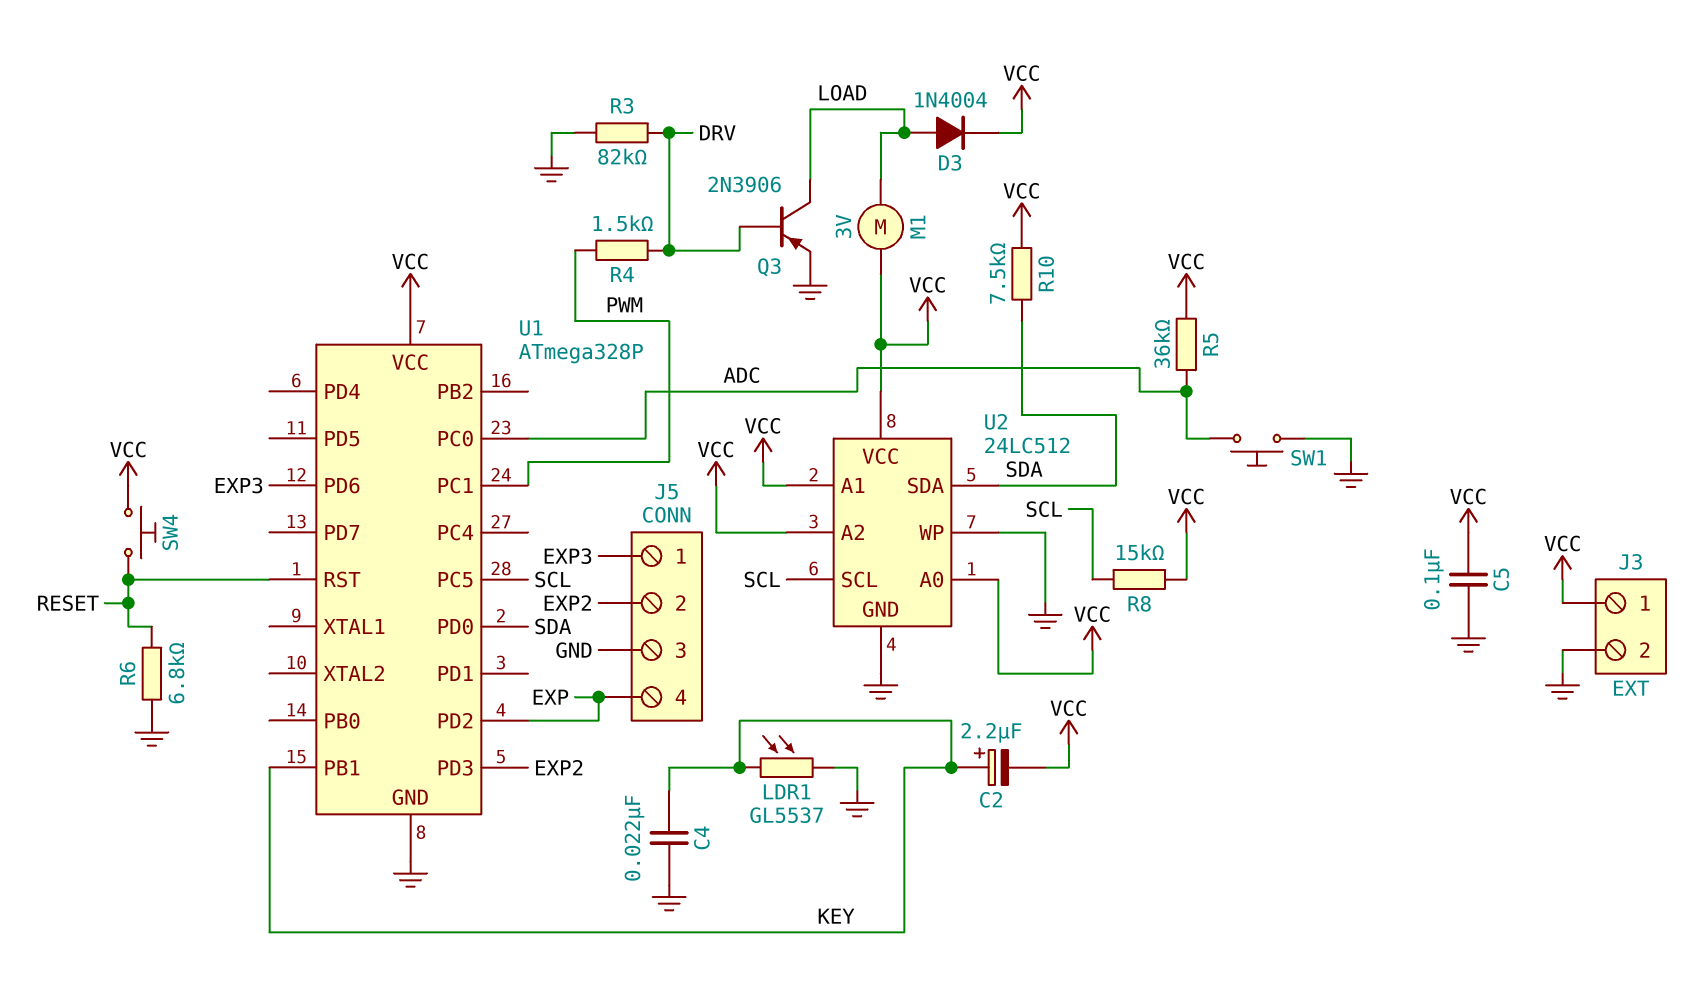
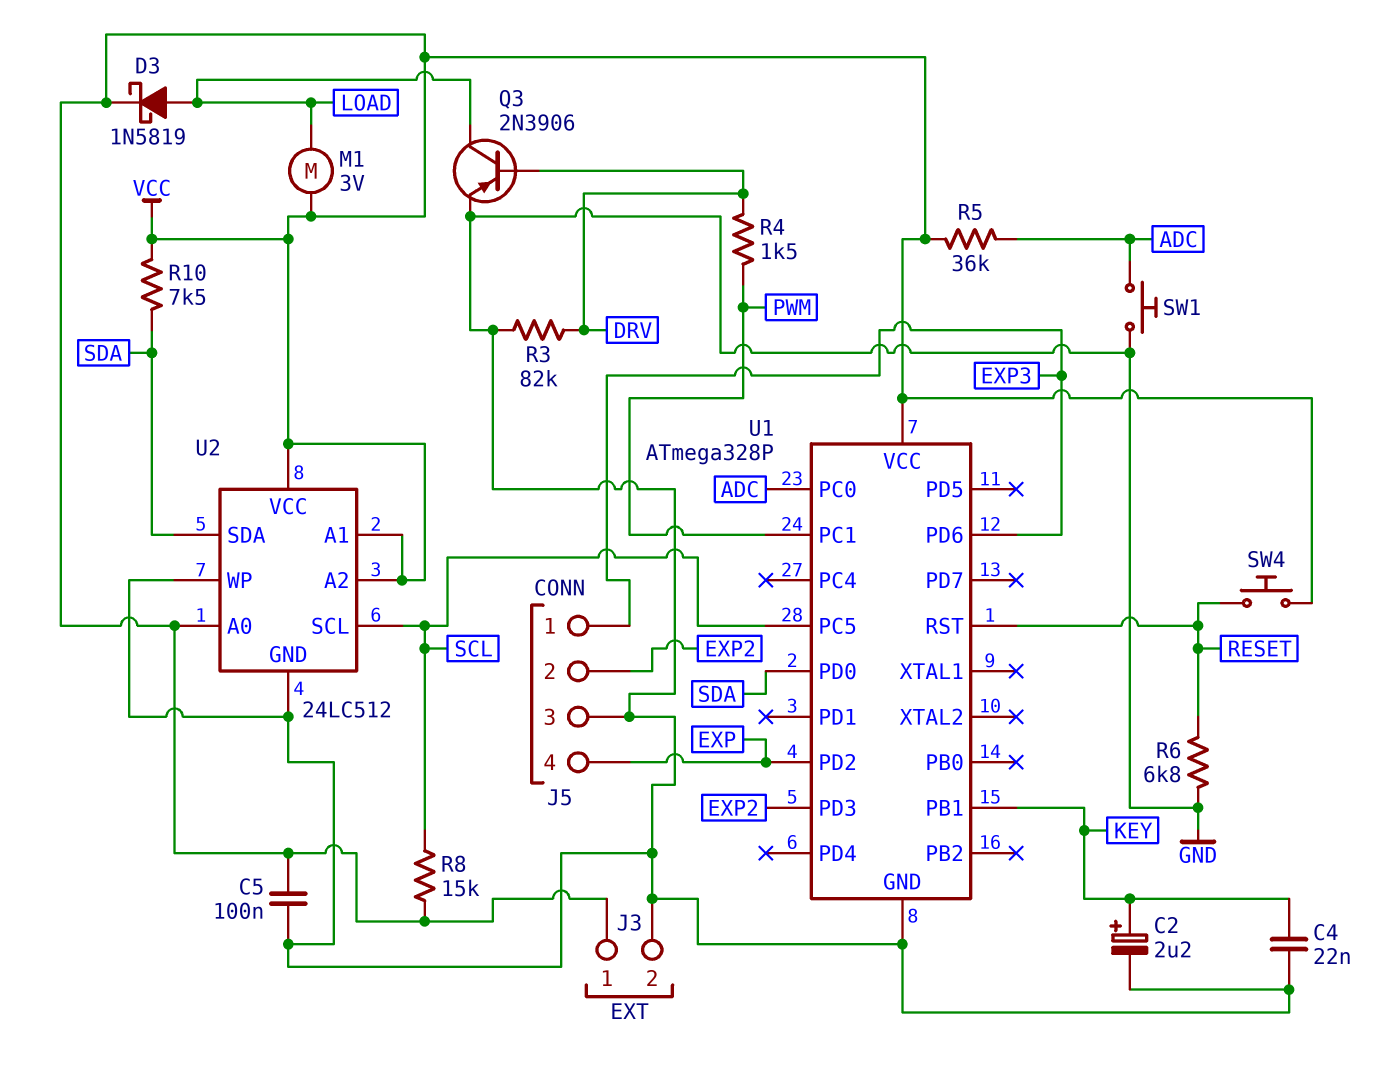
C2: 2.2uF (plus KEY, minus VCC) -> 2.2uF (plus KEY, minus GND)
D3: diode 1N4004 (A LOAD, K VCC) -> schottky 1N5819 (A LOAD, K VCC)
LDR1: GL5537 (GND, KEY) -> none

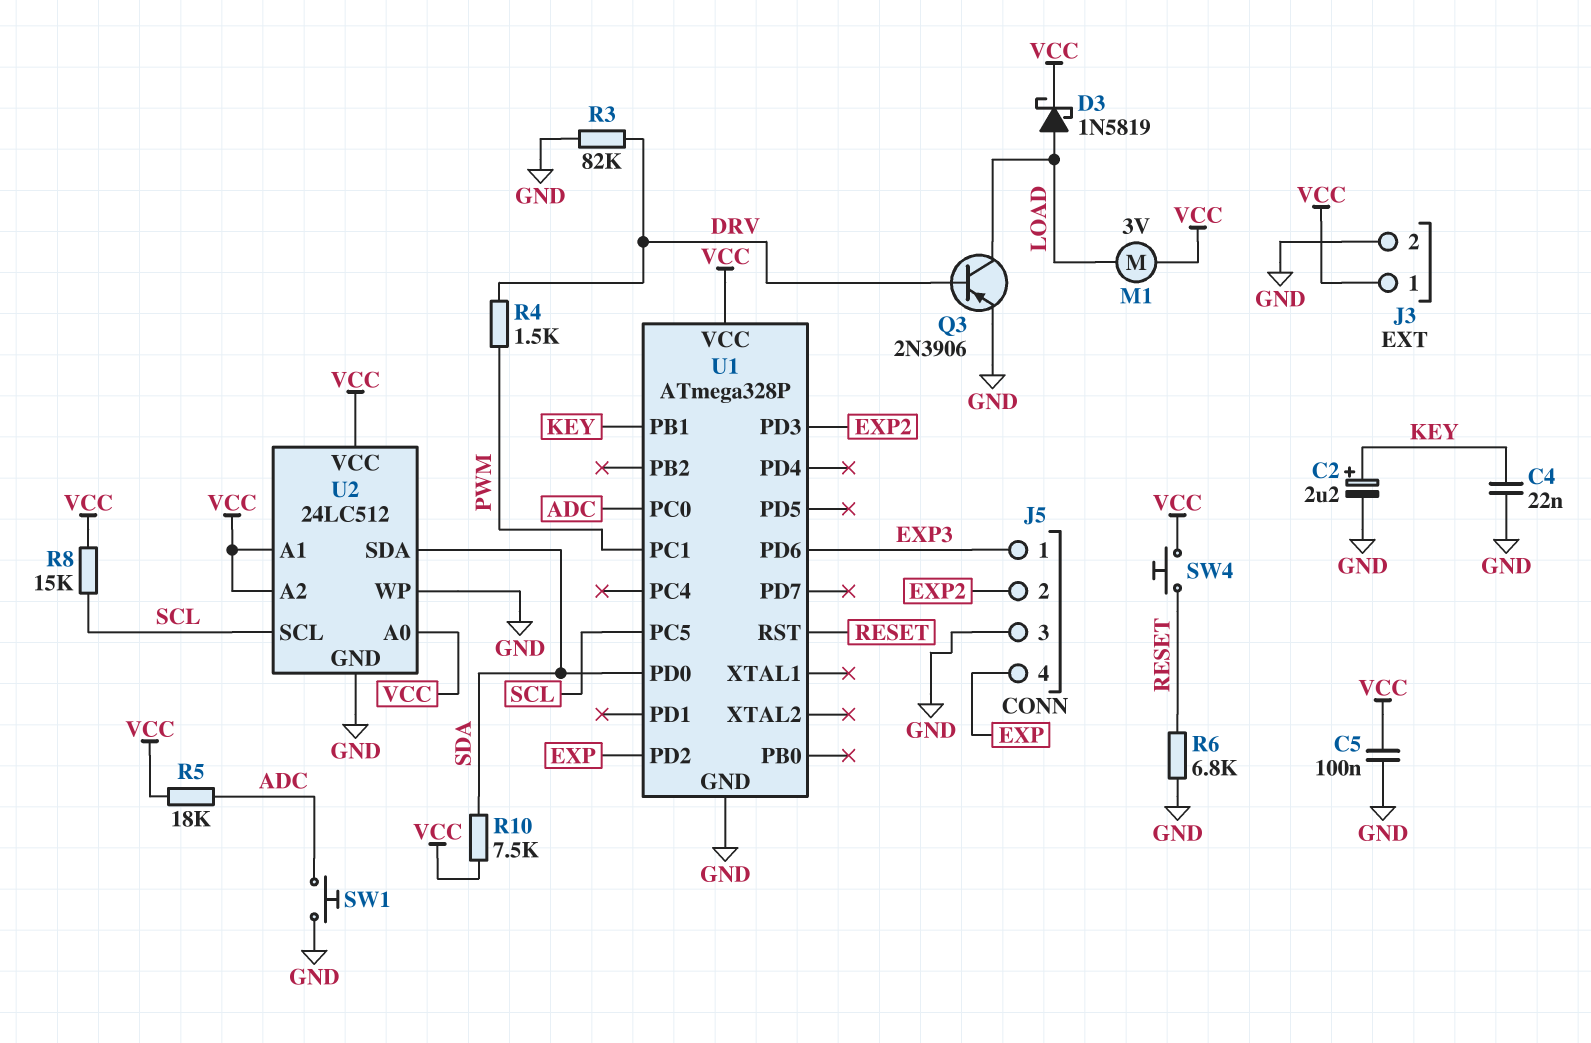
R5: 36k (ADC, VCC) -> 18k (ADC, VCC)

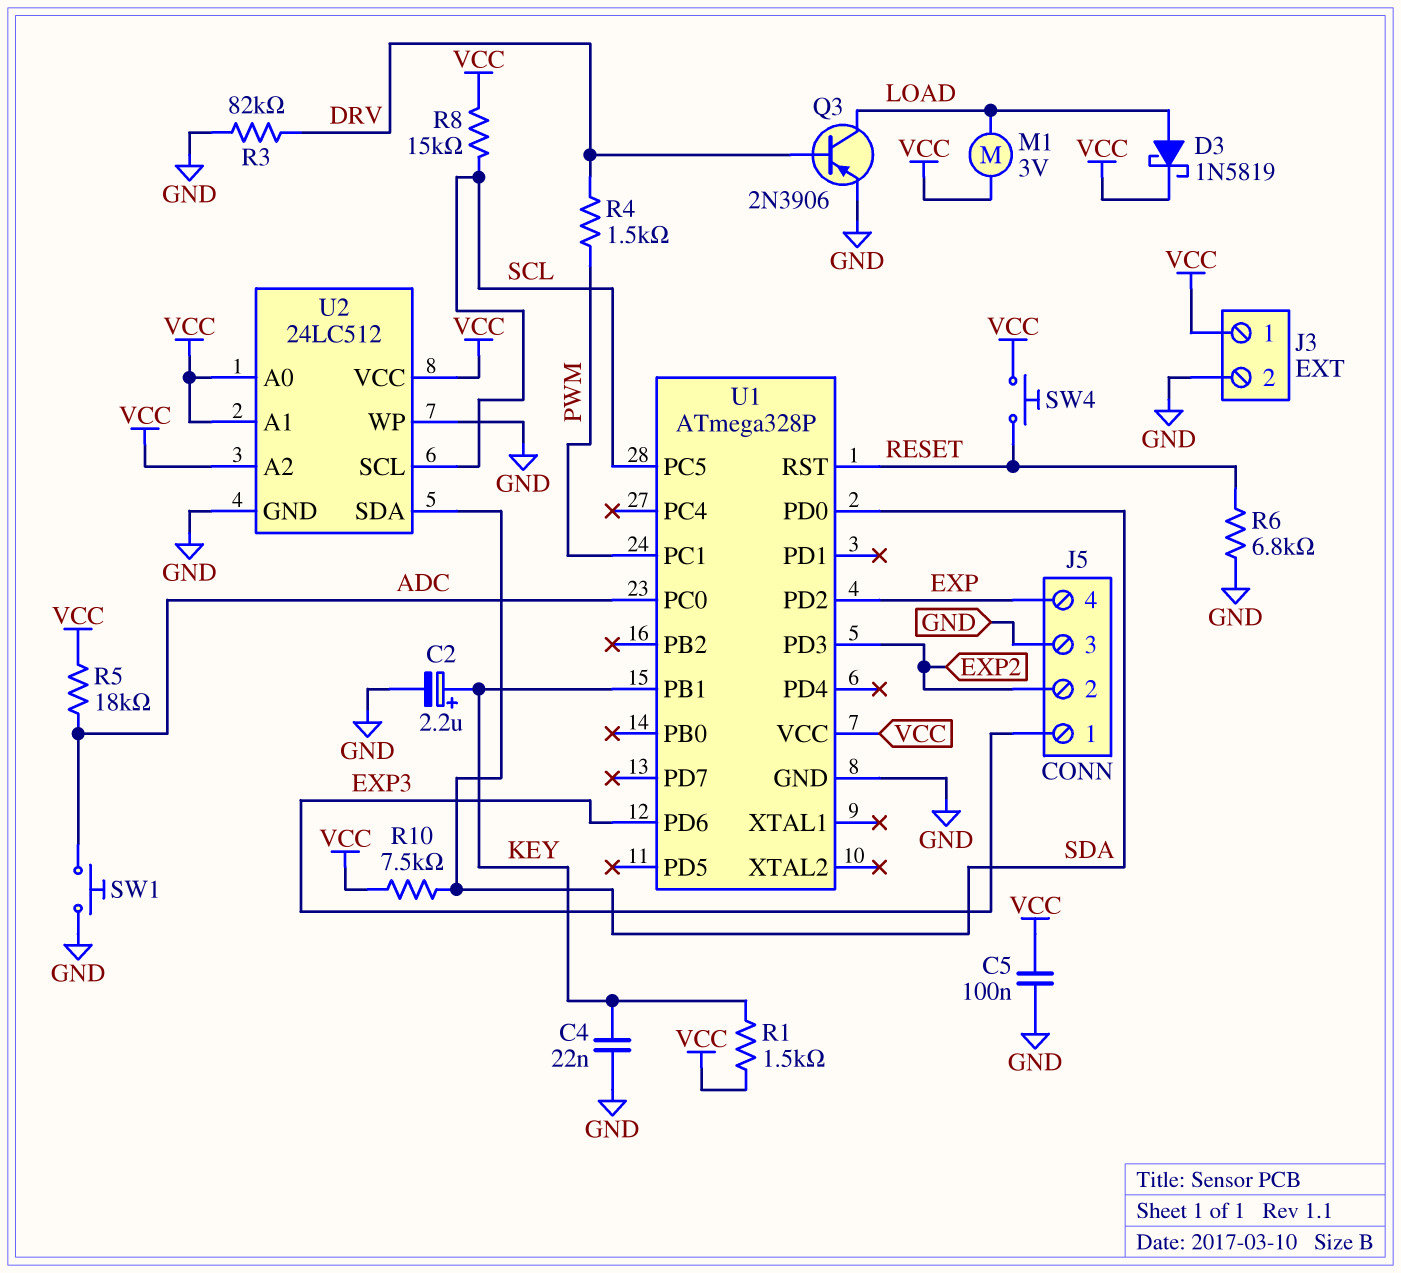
R1: none -> 1.5k (KEY, VCC)

